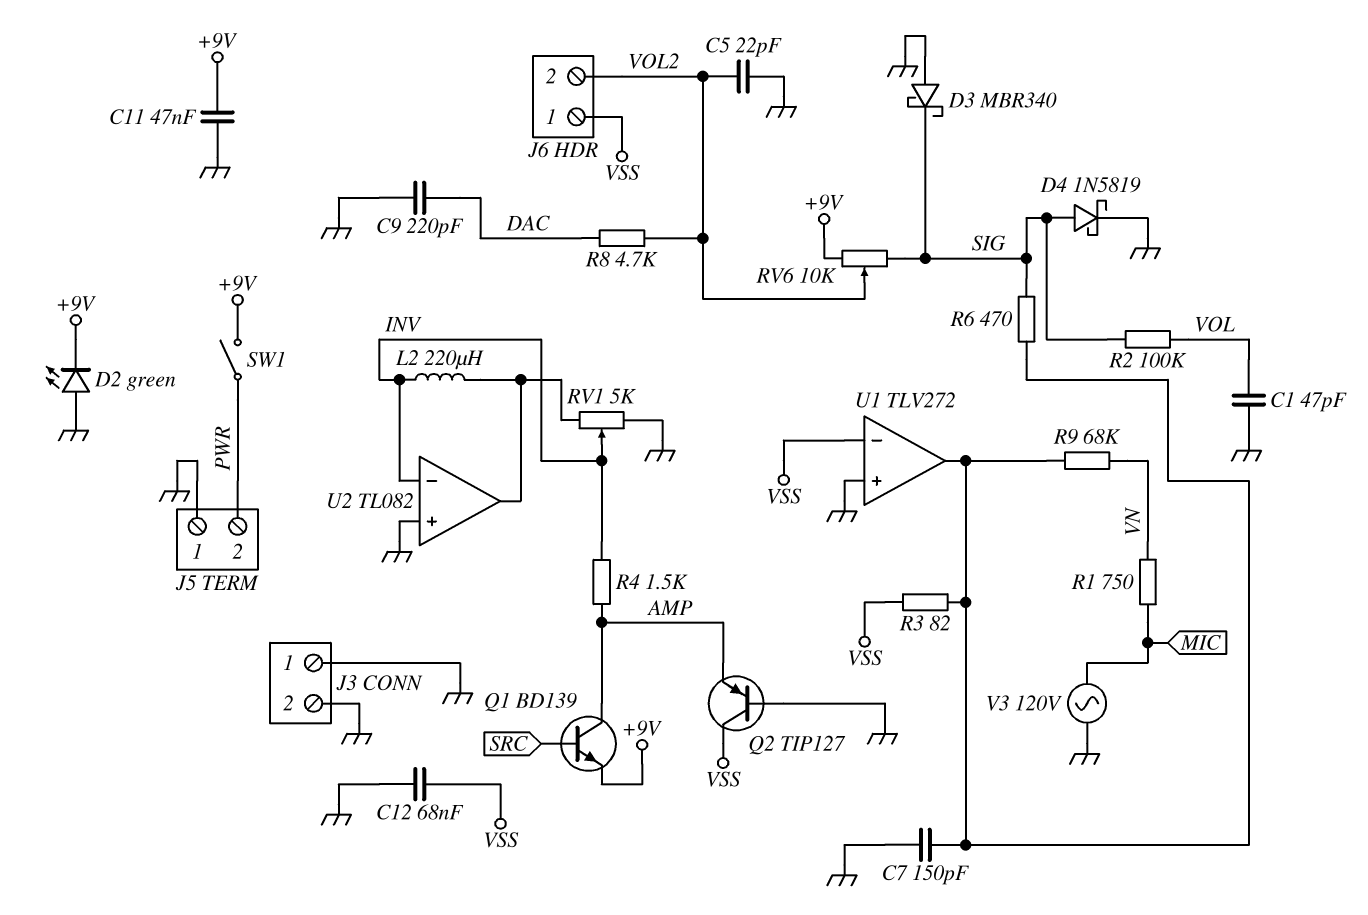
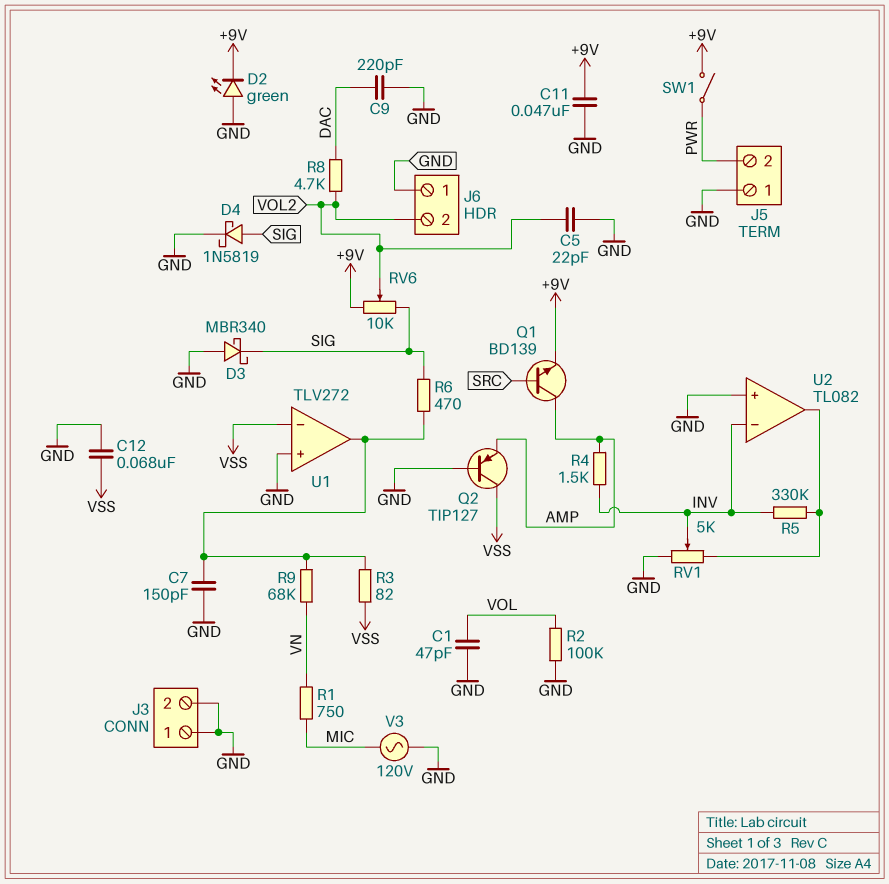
J6 pin 1: VSS -> GND
L2: 220uH (INV, U2/out) -> none
R2: 100k (SIG, VOL) -> 100k (GND, VOL)
R5: none -> 330k (INV, U2/out)

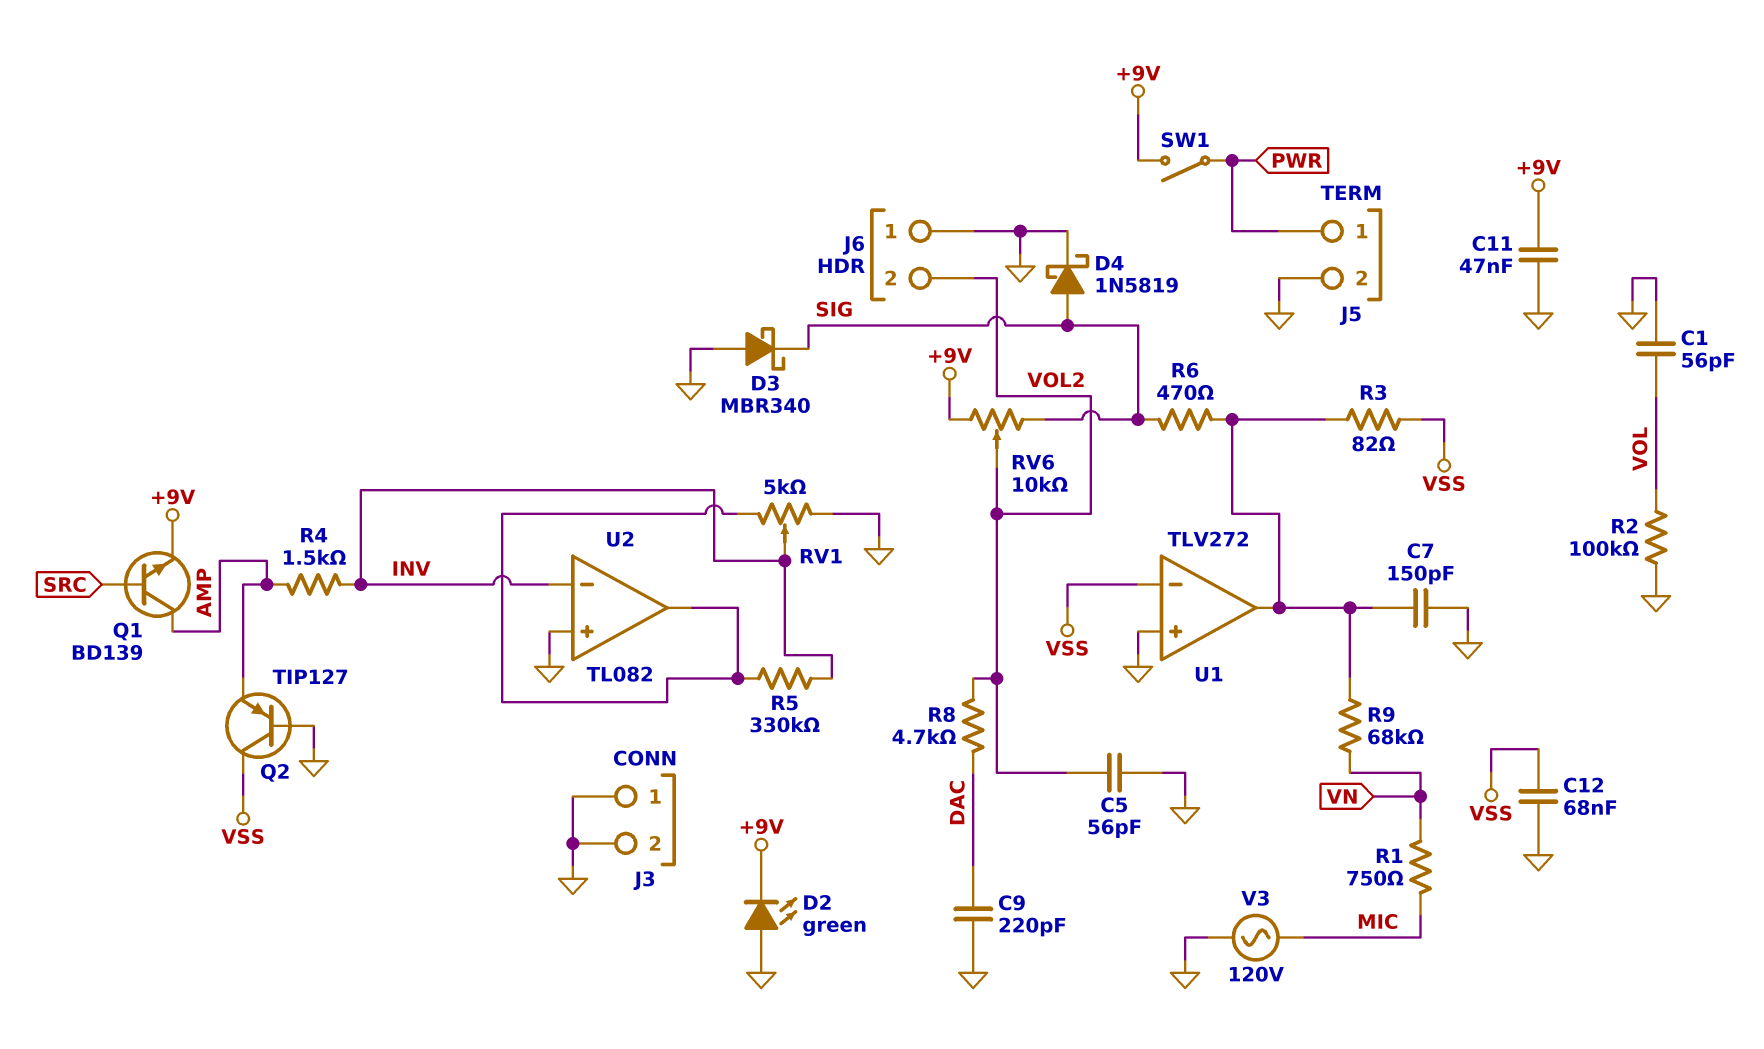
C1: 47pF (GND, VOL) -> 56pF (GND, VOL)
C5: 22pF (GND, VOL2) -> 56pF (GND, VOL2)
J5 pin 1: GND -> PWR
J5 pin 2: PWR -> GND

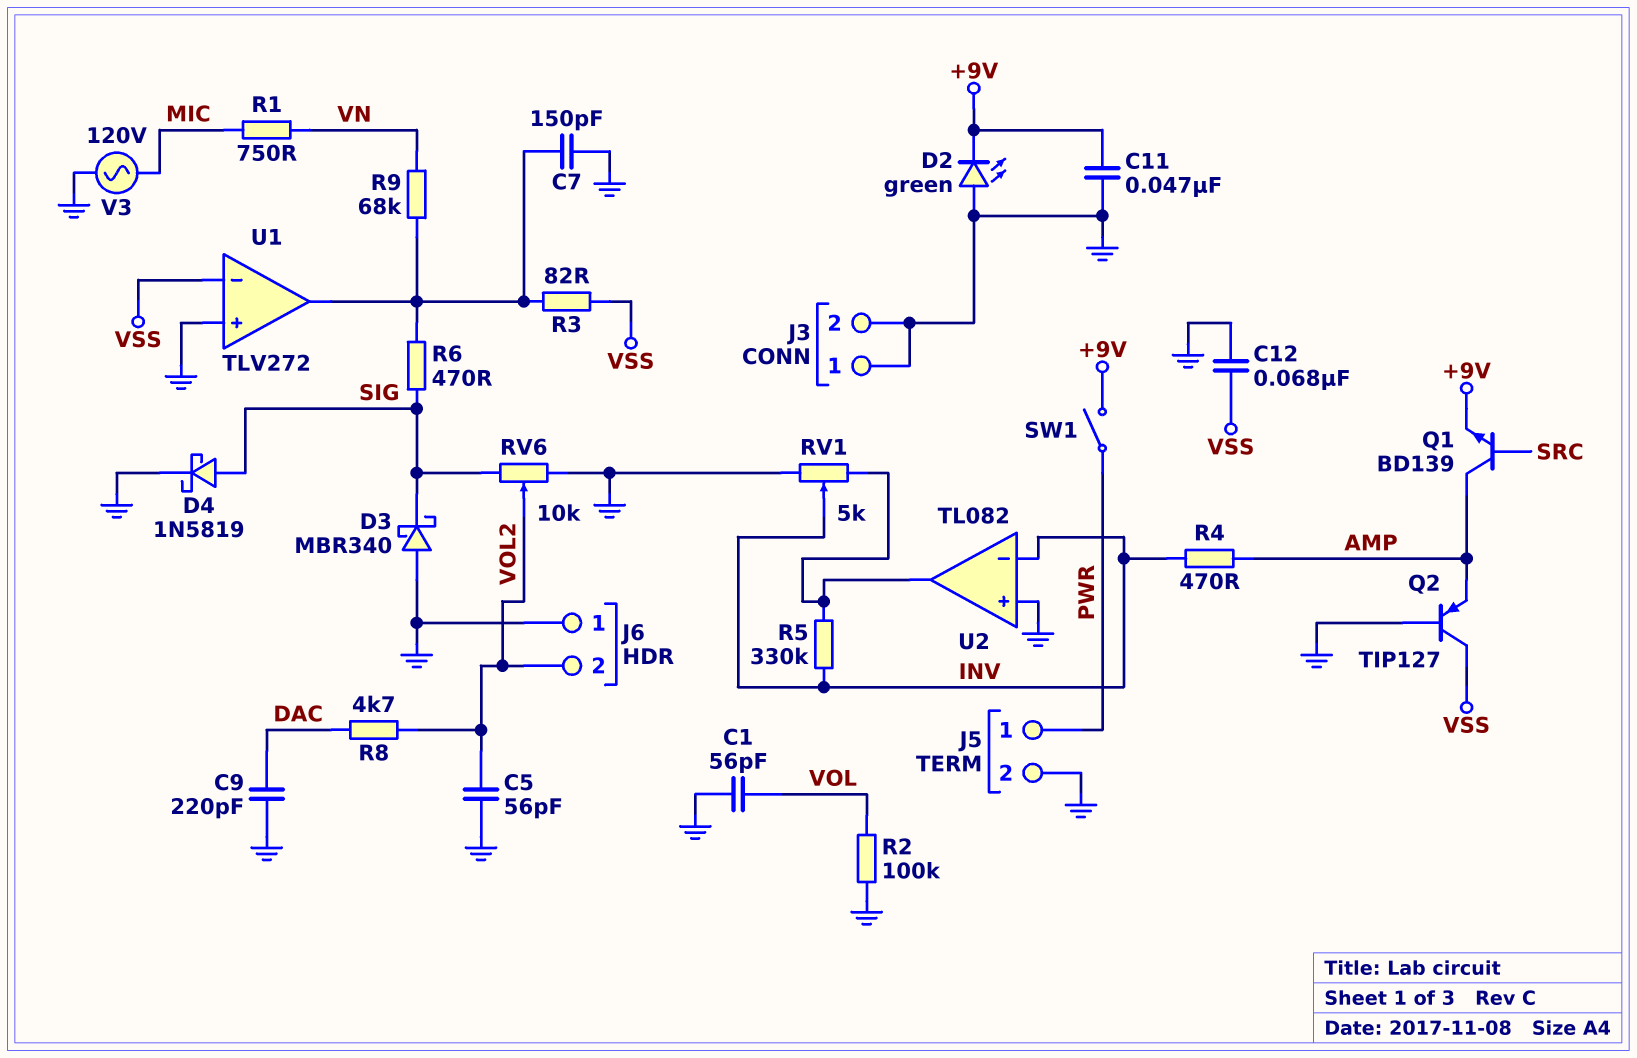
R4: 1.5k (AMP, INV) -> 470 (AMP, INV)
RV6: 10k (+9V, SIG, wiper VOL2) -> 10k (GND, SIG, wiper VOL2)

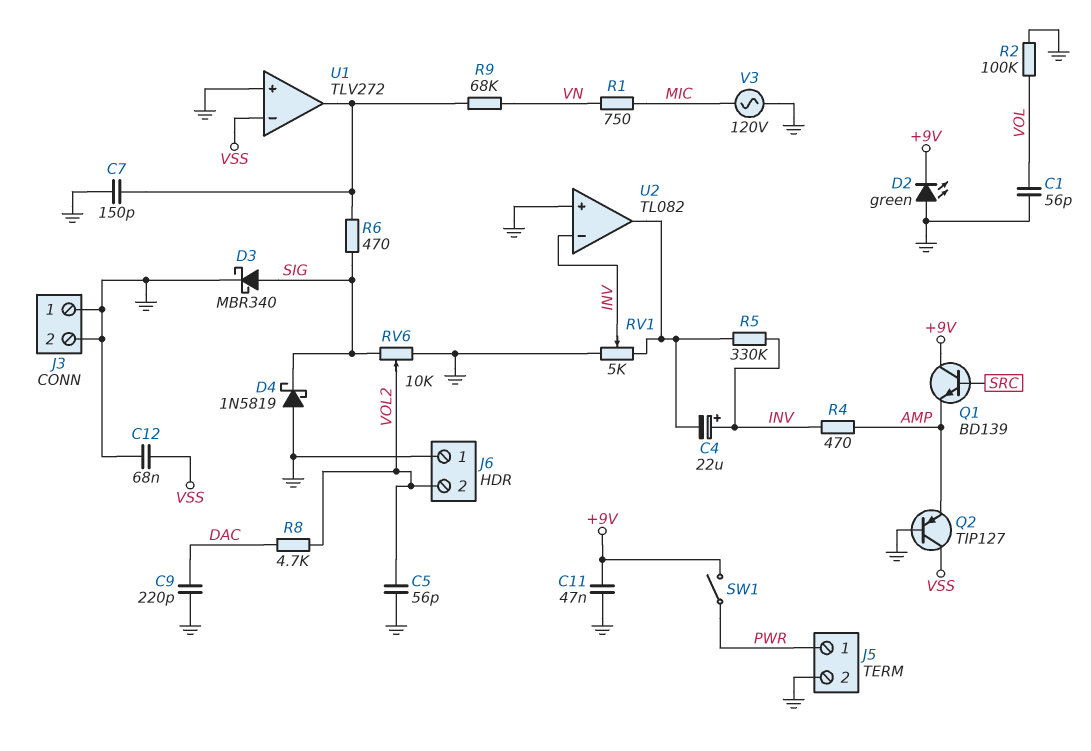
C4: none -> 22uF (plus INV, minus U2/out)
D3: schottky MBR340 (A GND, K SIG) -> schottky MBR340 (A SIG, K GND)
D4: schottky 1N5819 (A SIG, K GND) -> schottky 1N5819 (A GND, K SIG)
Q1: NPN BD139 (B SRC, C AMP, E +9V) -> NPN BD139 (B SRC, C +9V, E AMP)
R3: 82 (U1/out, VSS) -> none

